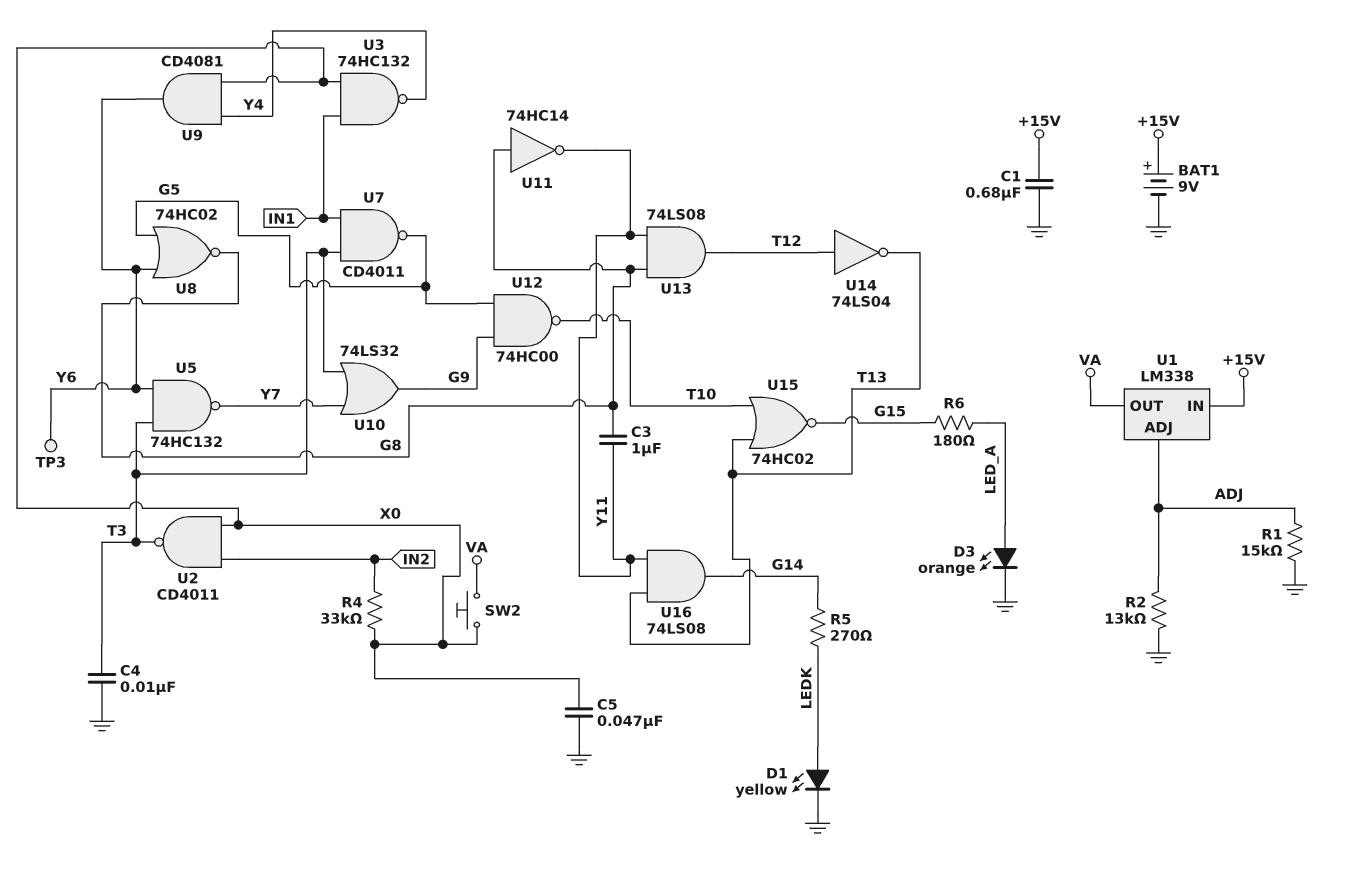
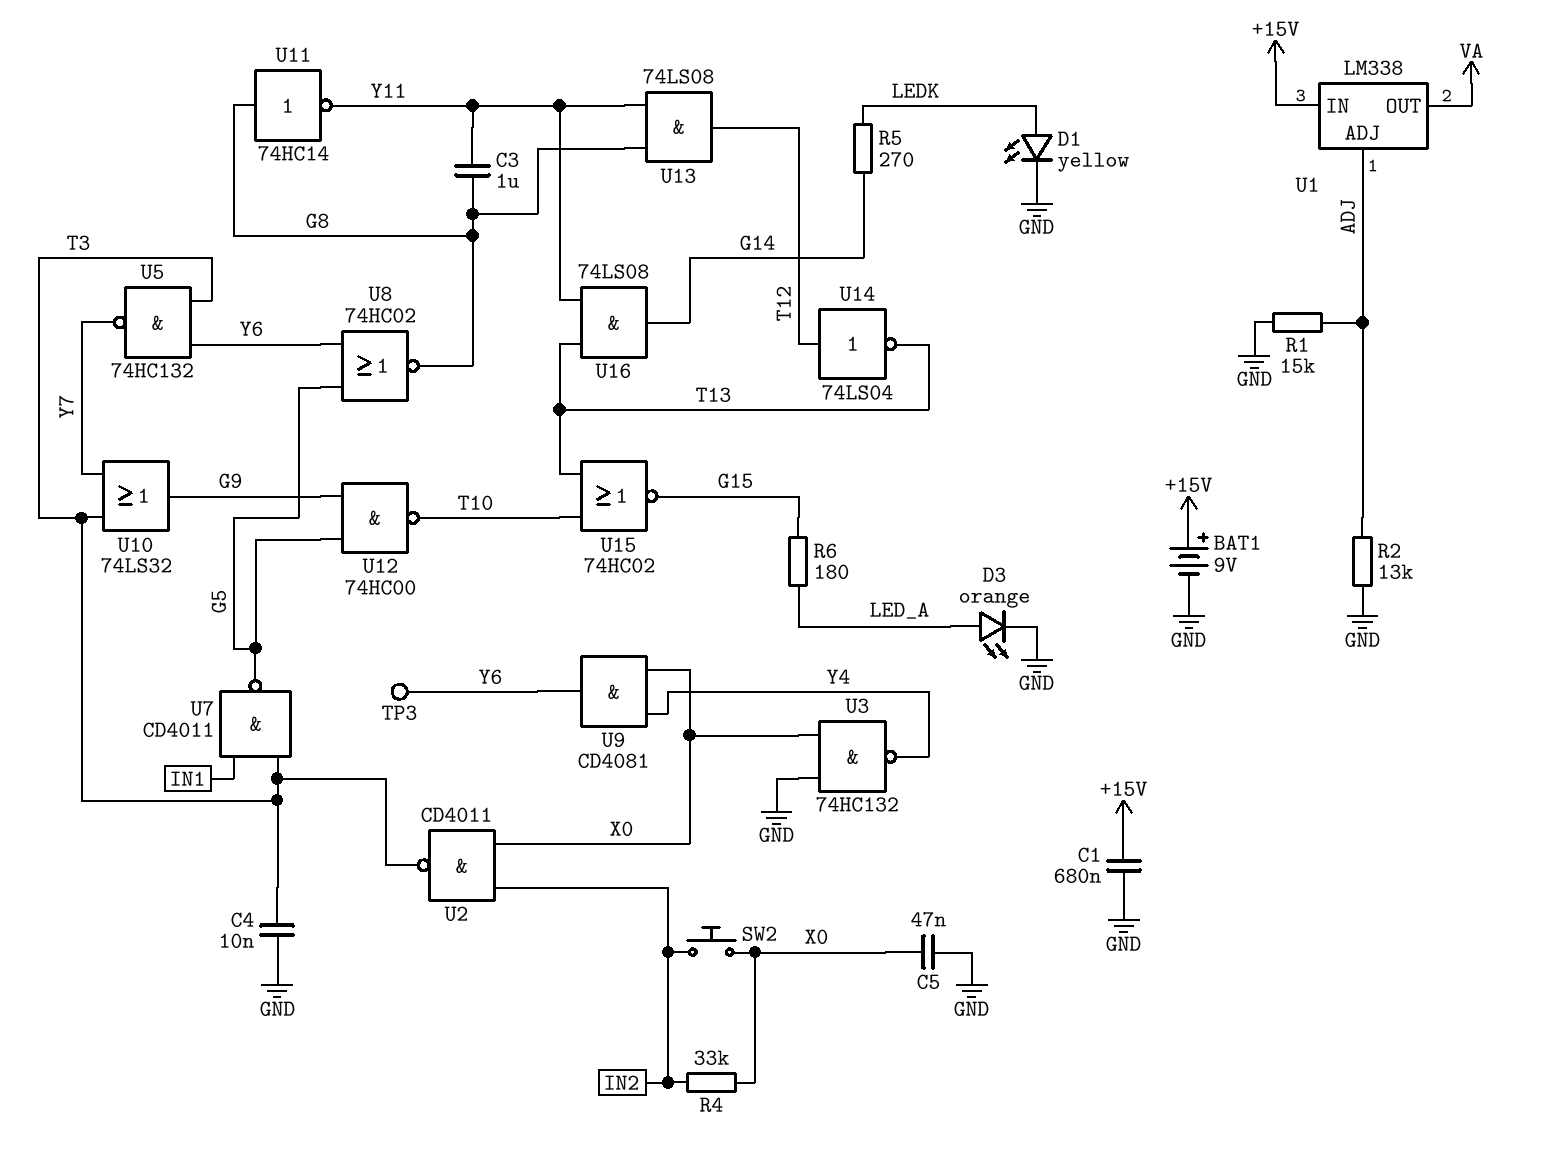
SW2: button (VA, X0) -> button (IN2, X0)
U3: NAND 74HC132 (in IN1, in X0, out Y4) -> NAND 74HC132 (in GND, in X0, out Y4)

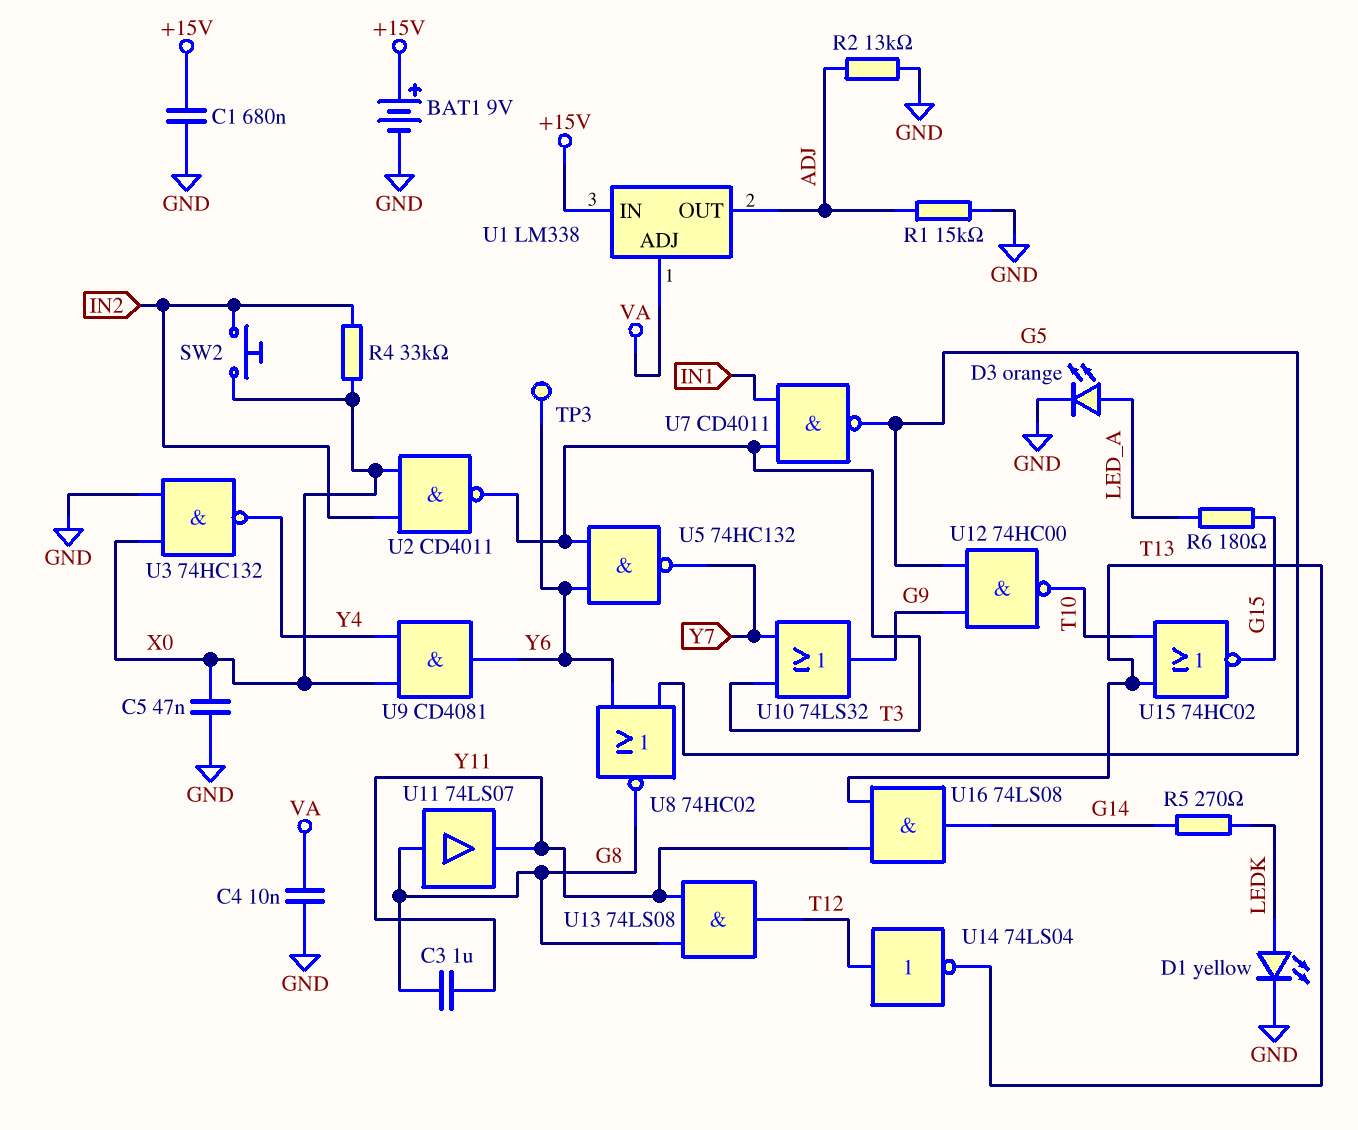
C4: 10nF (GND, T3) -> 10nF (GND, VA)
U1 pin ADJ: ADJ -> VA
U1 pin OUT: VA -> ADJ
U11: NOT 74HC14 (in G8, out Y11) -> buffer 74LS07 (in G8, out Y11)

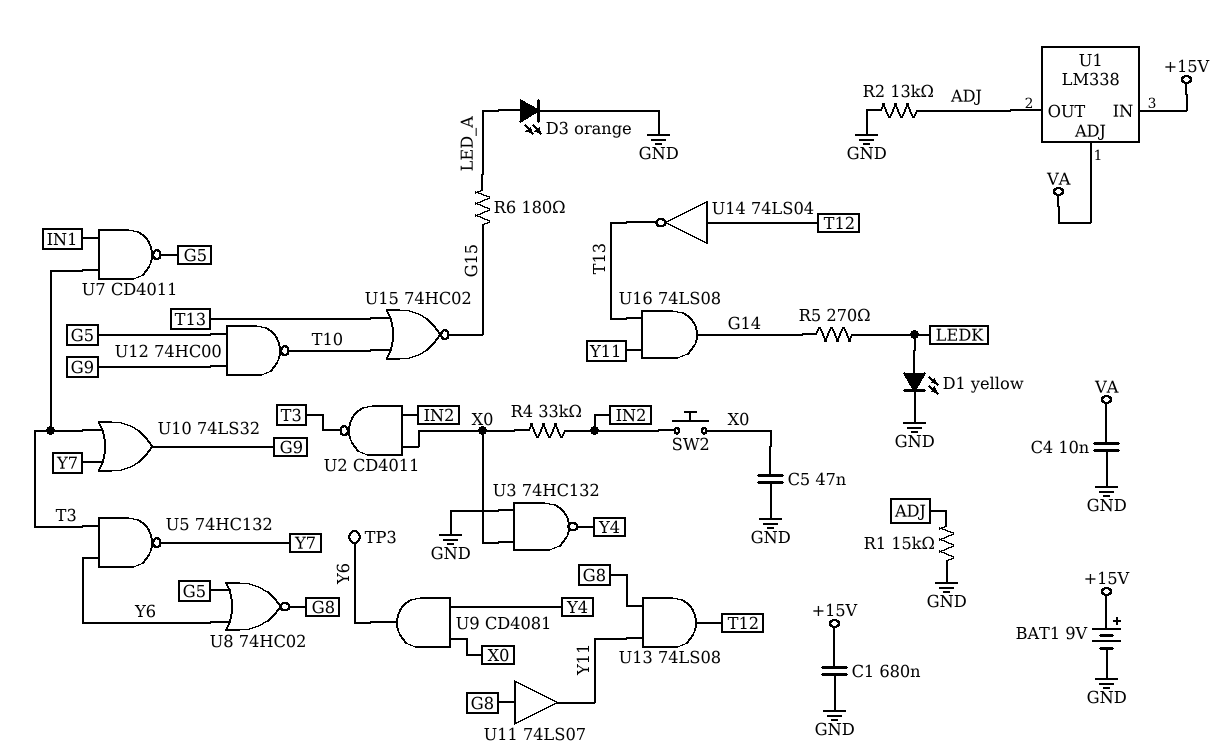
C3: 1uF (G8, Y11) -> none

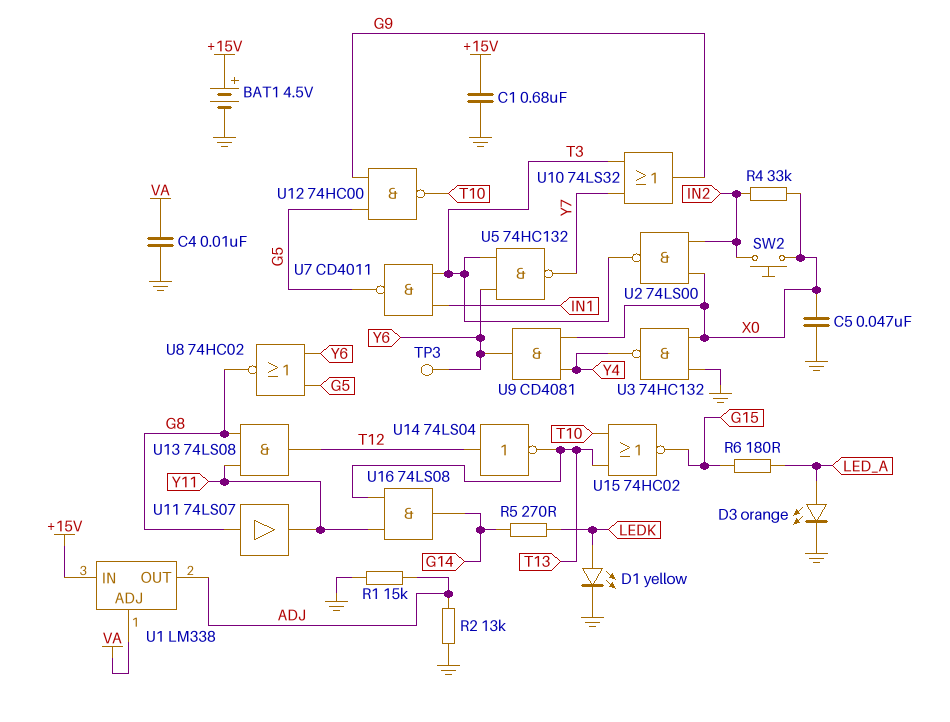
BAT1: 9V (plus +15V, minus GND) -> 4.5V (plus +15V, minus GND)
U2: NAND CD4011 (in IN2, in X0, out T3) -> NAND 74LS00 (in IN2, in X0, out T3)

